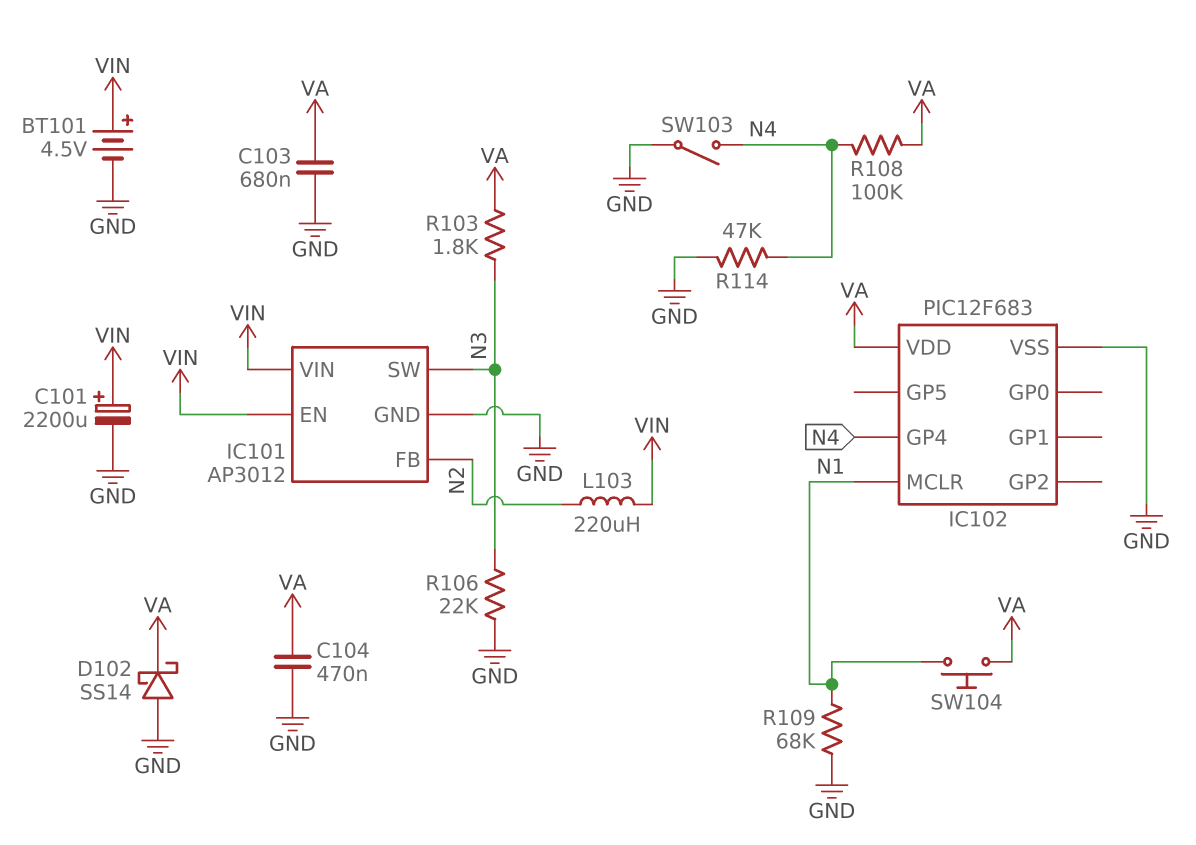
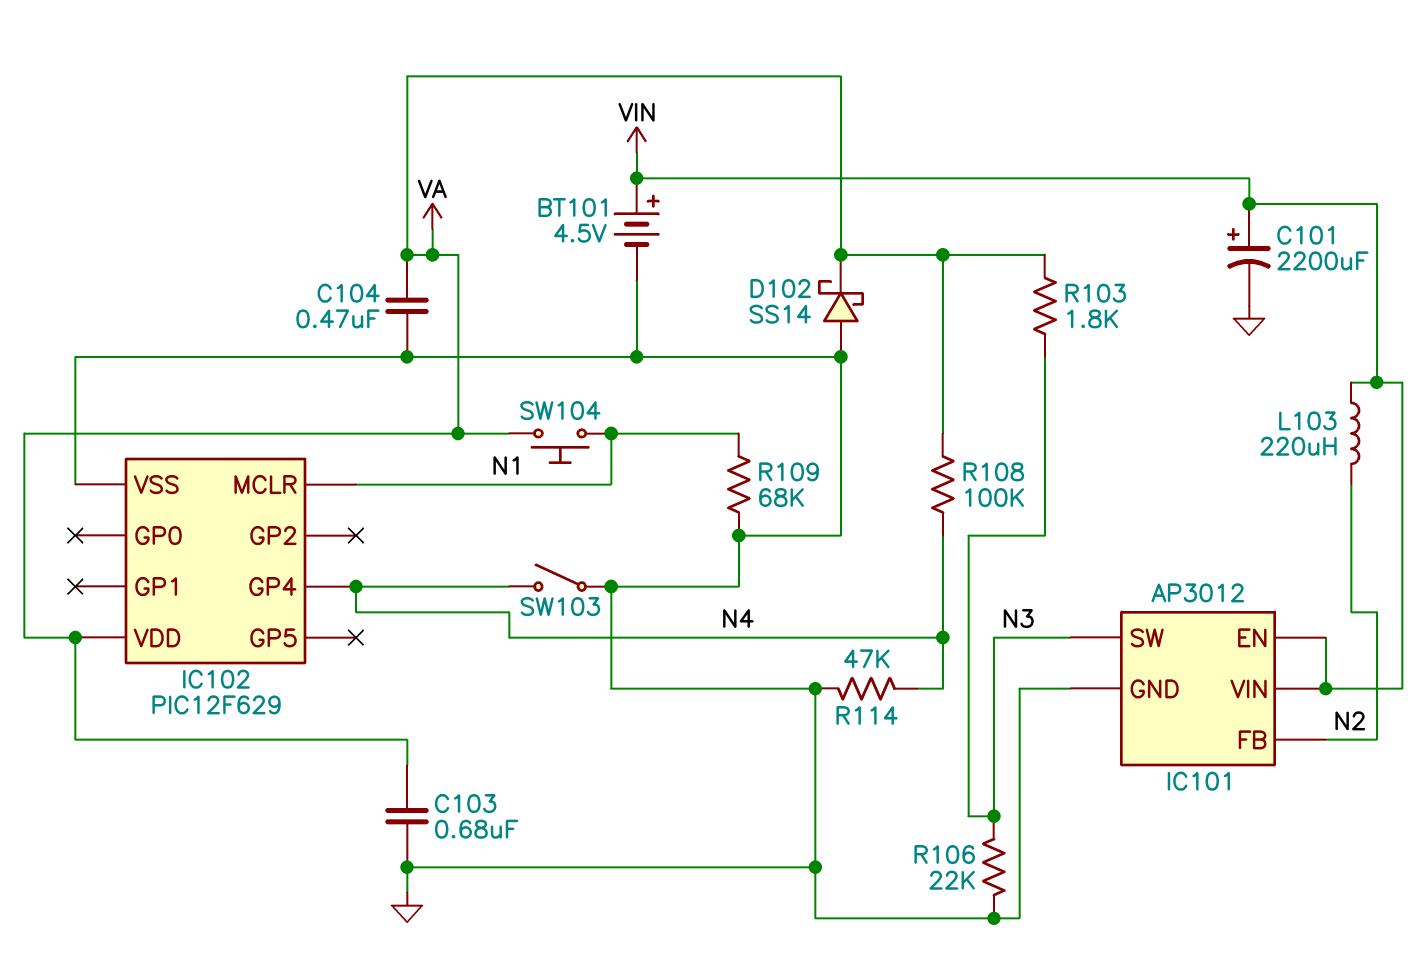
IC102: PIC12F683 -> PIC12F629

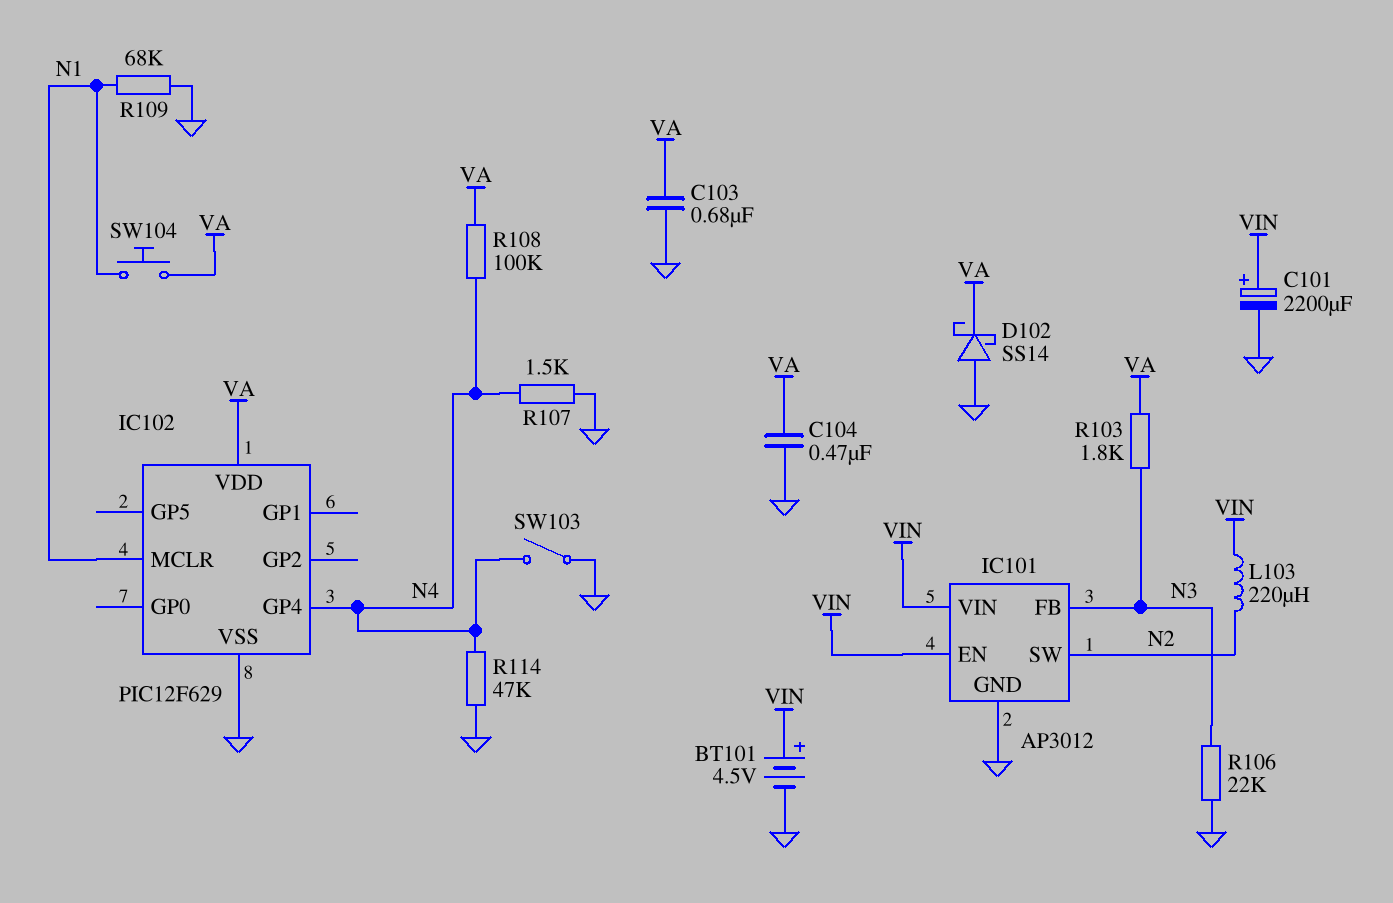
IC101 pin FB: N2 -> N3
IC101 pin SW: N3 -> N2
R107: none -> 1.5k (GND, N4)

